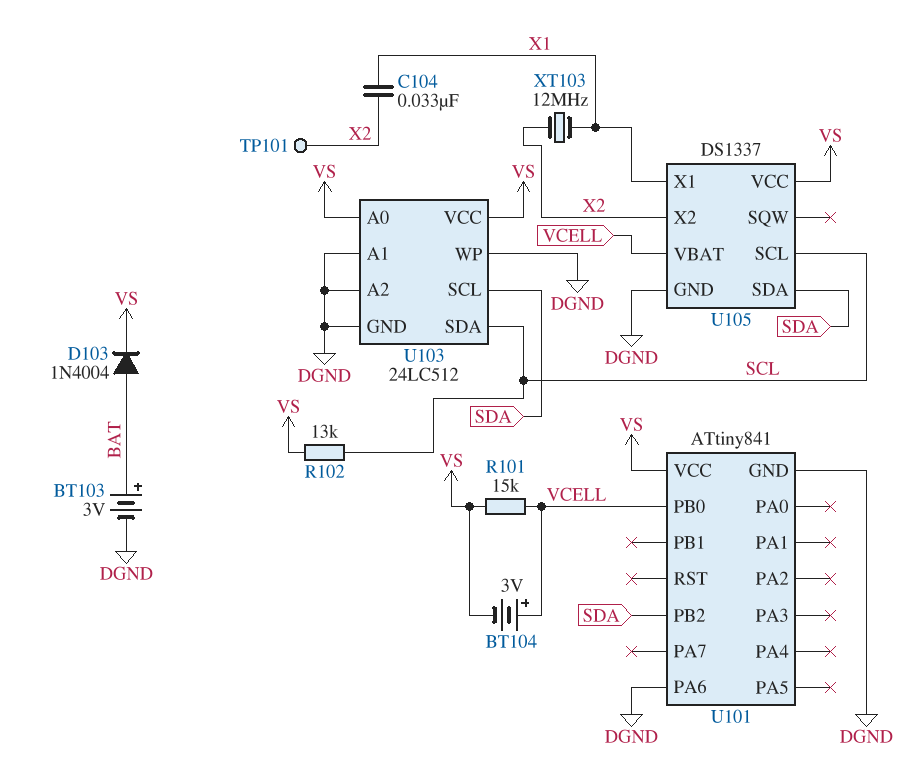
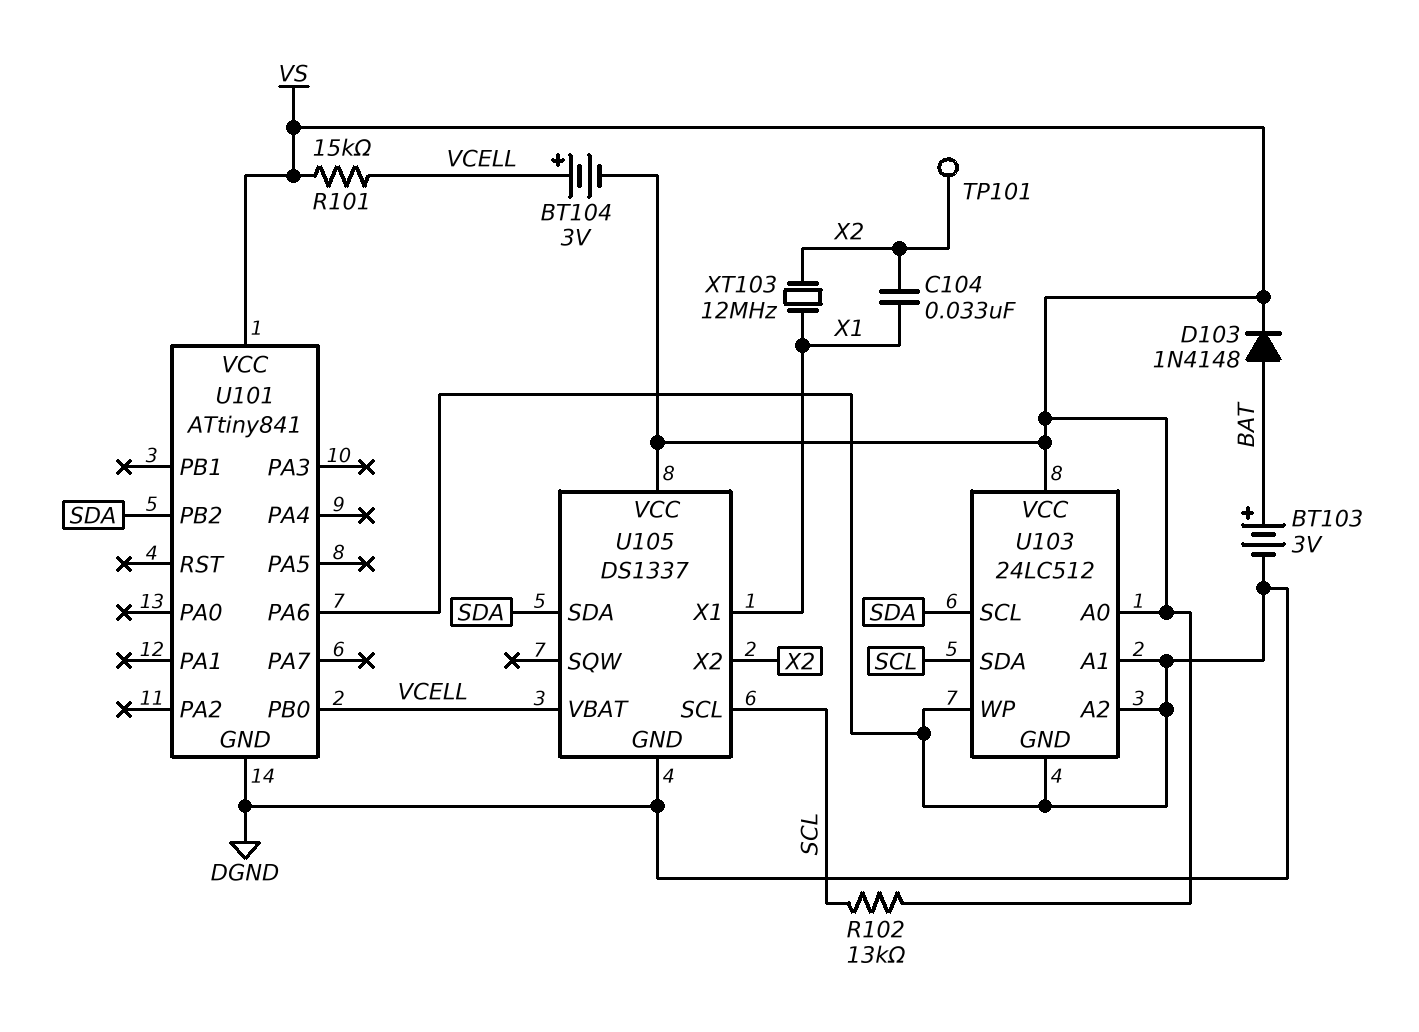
D103: diode 1N4004 (A BAT, K VS) -> diode 1N4148 (A BAT, K VS)

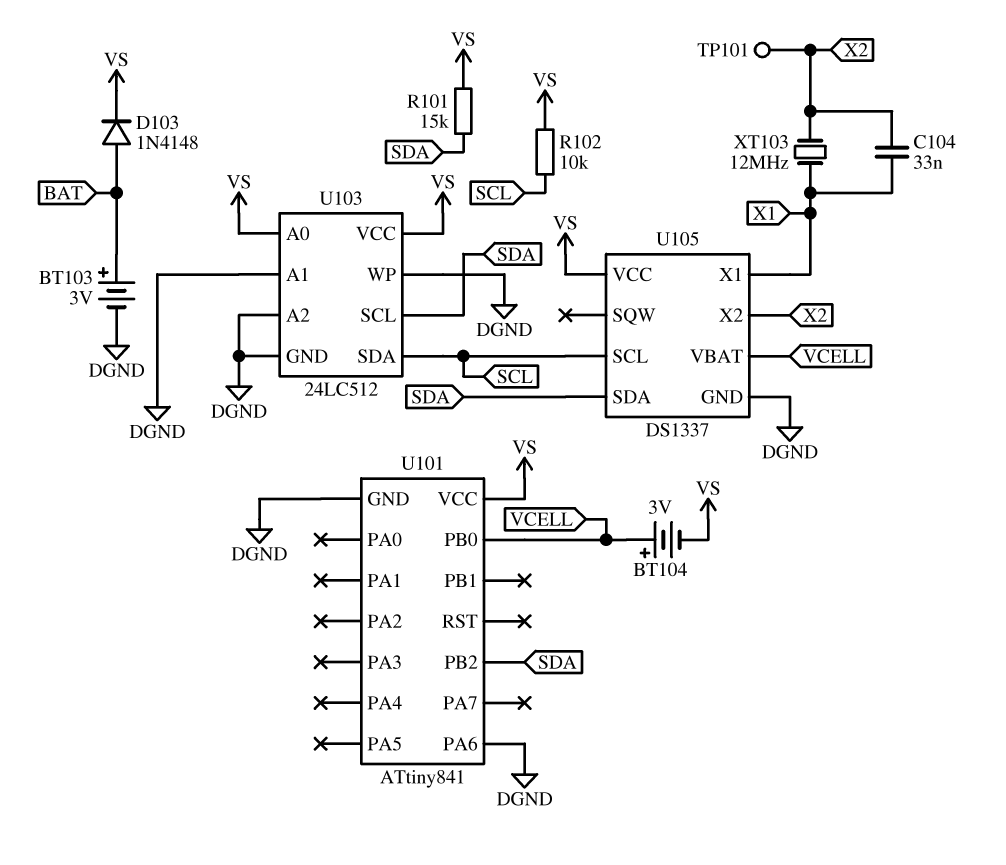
R101: 15k (VCELL, VS) -> 15k (SDA, VS)
R102: 13k (SCL, VS) -> 10k (SCL, VS)

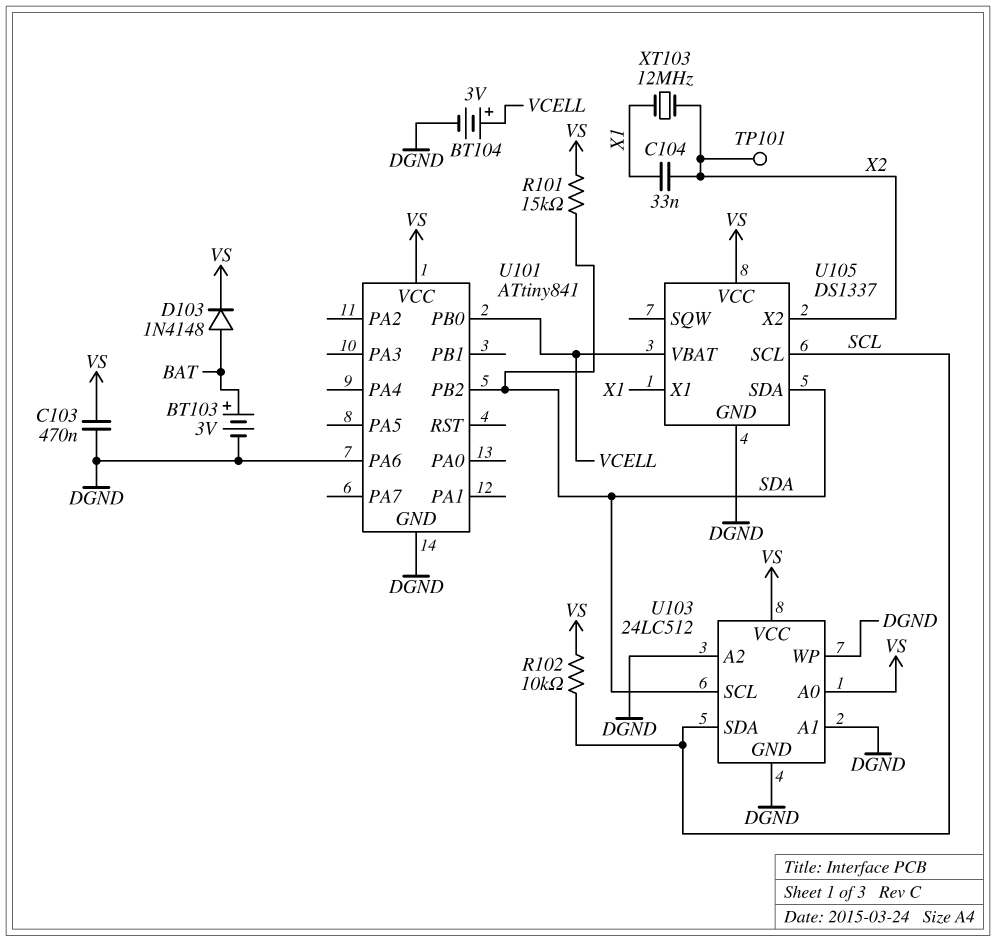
BT104: 3V (plus VCELL, minus VS) -> 3V (plus VCELL, minus DGND)
C103: none -> 470nF (DGND, VS)

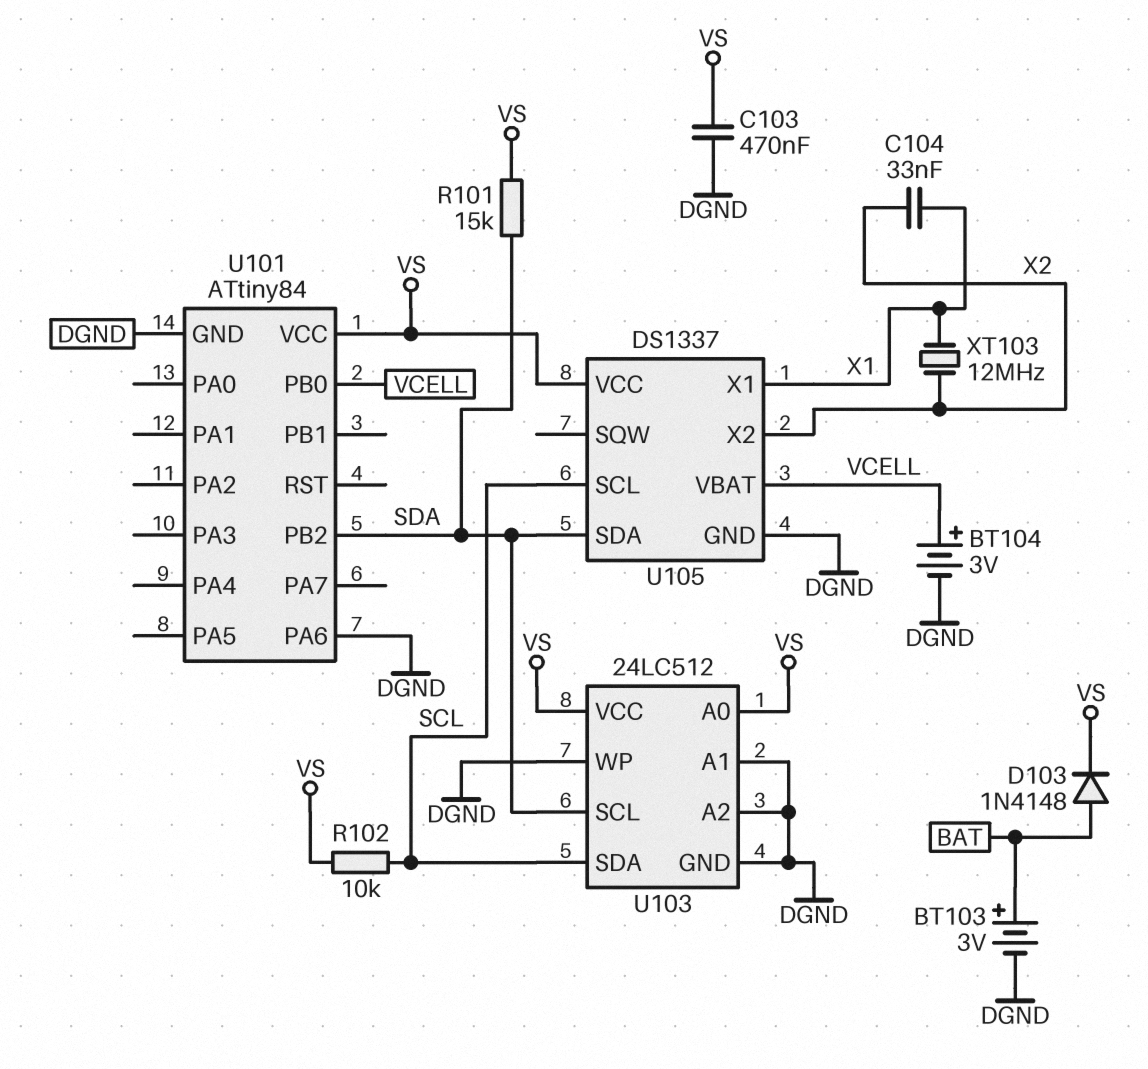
TP101: test point (X2) -> none
U101: ATtiny841 -> ATtiny84

